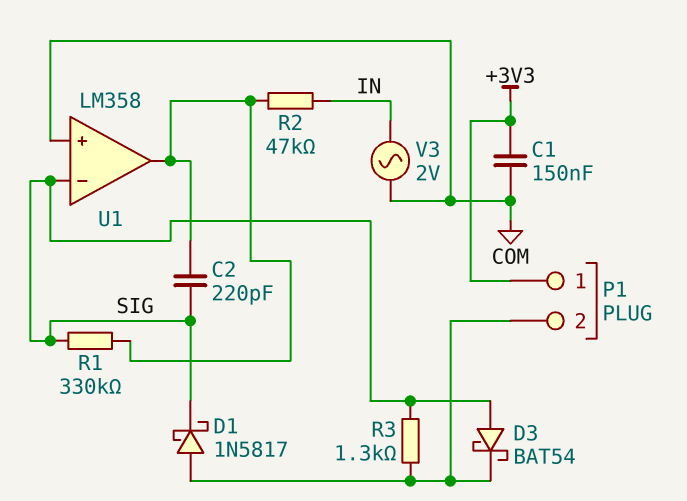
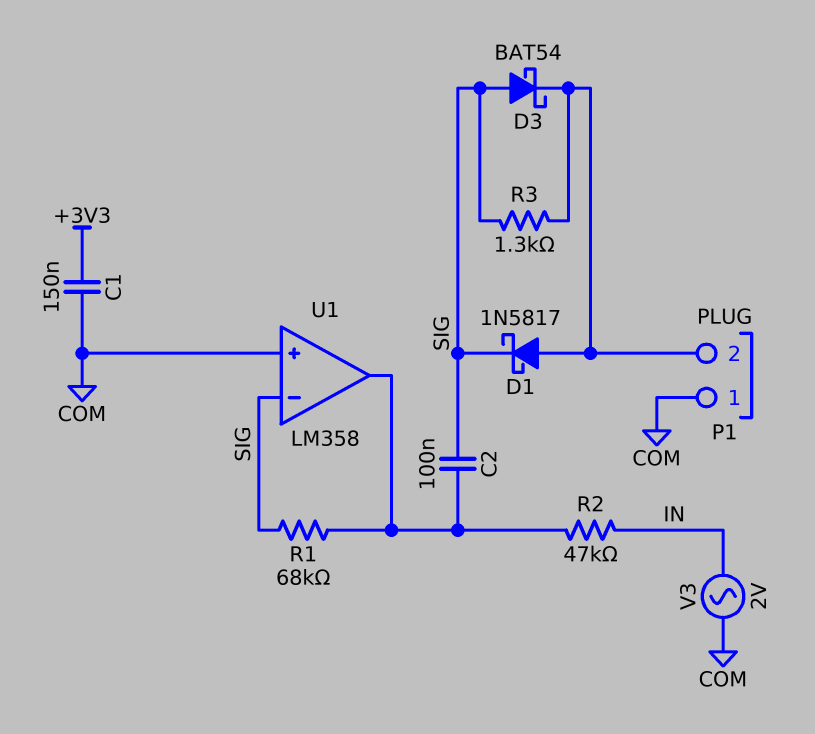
C2: 220pF (SIG, U1/out) -> 100nF (SIG, U1/out)
P1 pin 1: +3V3 -> COM
R1: 330k (SIG, U1/out) -> 68k (SIG, U1/out)

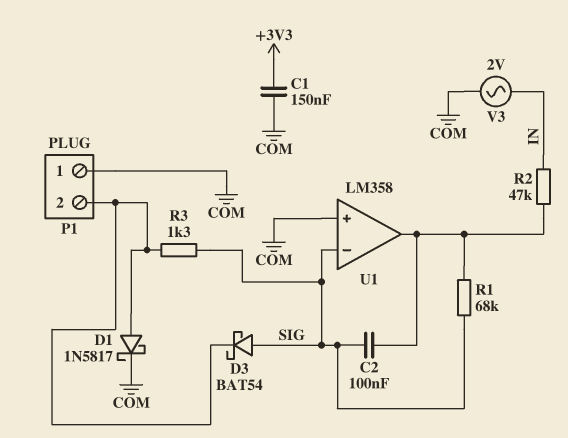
D1: schottky 1N5817 (A P1/2, K SIG) -> schottky 1N5817 (A P1/2, K COM)

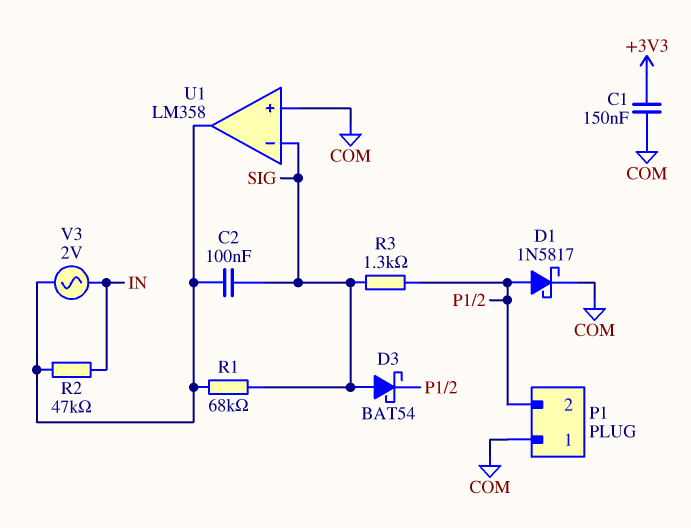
V3: AC 2V (COM, IN) -> AC 2V (IN, U1/out)

